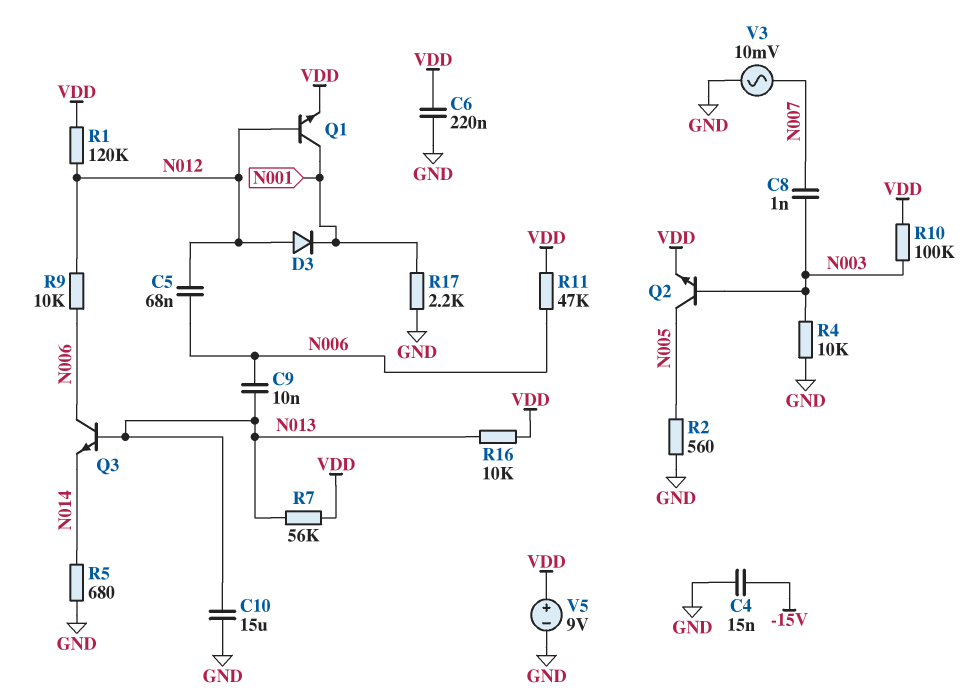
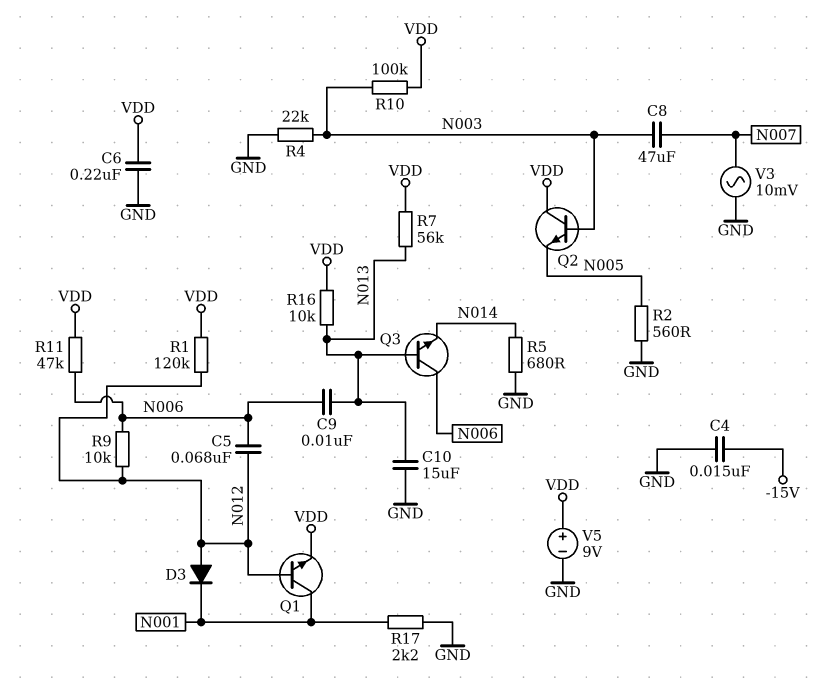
C8: 1nF (N003, N007) -> 47uF (N003, N007)
Q2: NPN (B N003, C N005, E VDD) -> NPN (B N003, C VDD, E N005)
R4: 10k (GND, N003) -> 22k (GND, N003)

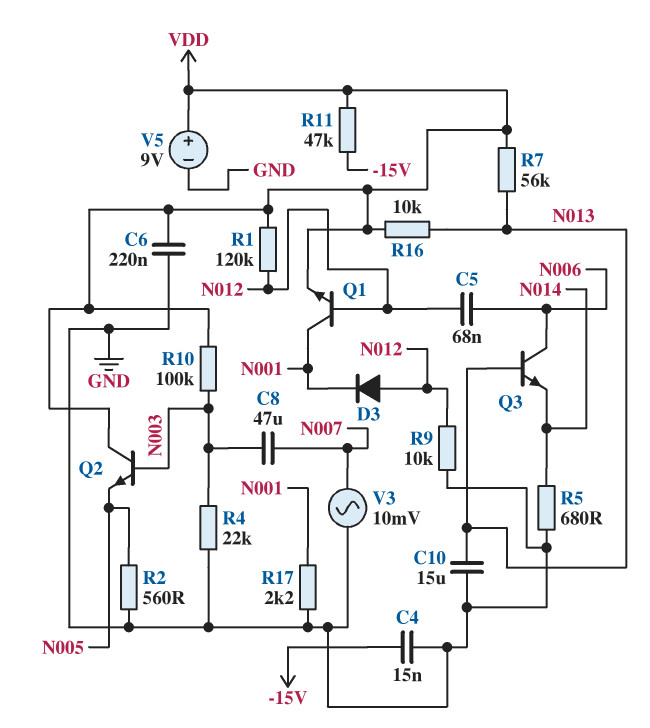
C9: 10nF (N006, N013) -> none
R9: 10k (N006, N012) -> 10k (GND, N012)
R11: 47k (N006, VDD) -> 47k (-15V, VDD)

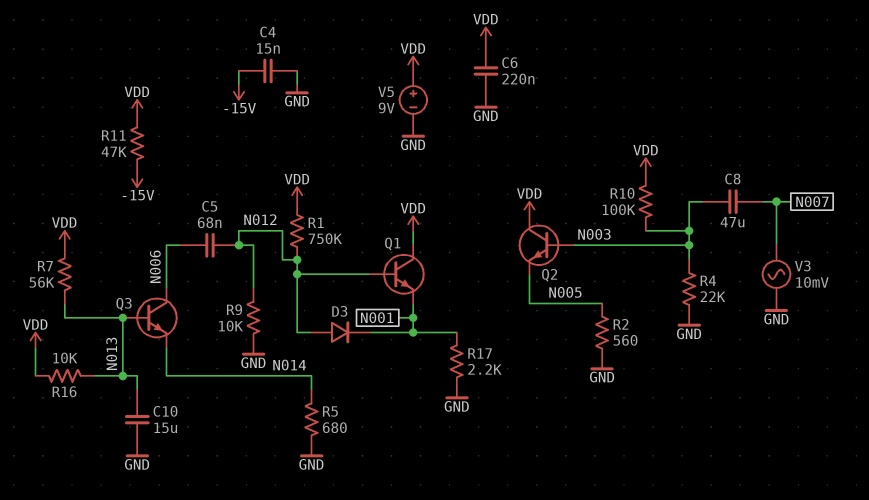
Q1: NPN (B N012, C N001, E VDD) -> NPN (B N012, C VDD, E N001)
R1: 120k (N012, VDD) -> 750k (N012, VDD)

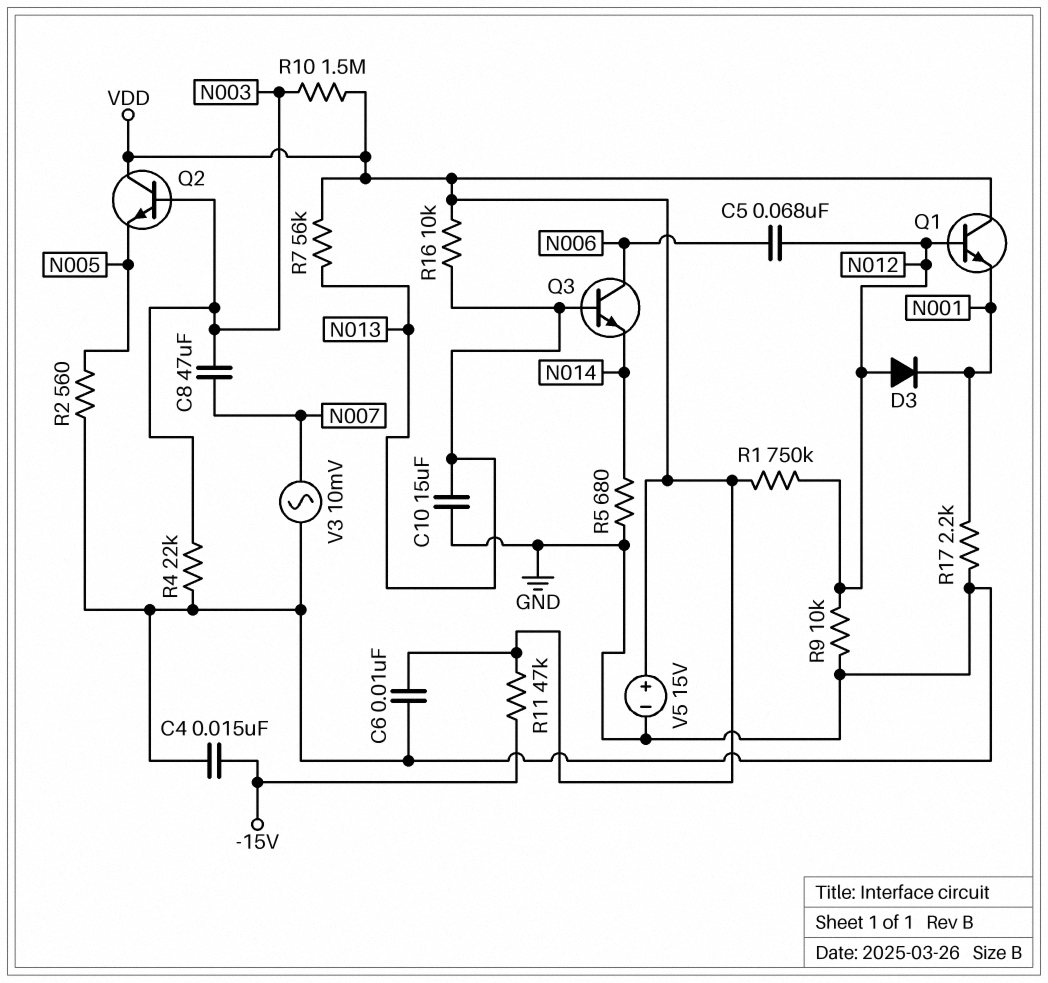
C6: 220nF (GND, VDD) -> 10nF (GND, VDD)
R10: 100k (N003, VDD) -> 1.5M (N003, VDD)
V5: 9V (plus VDD, minus GND) -> 15V (plus VDD, minus GND)

